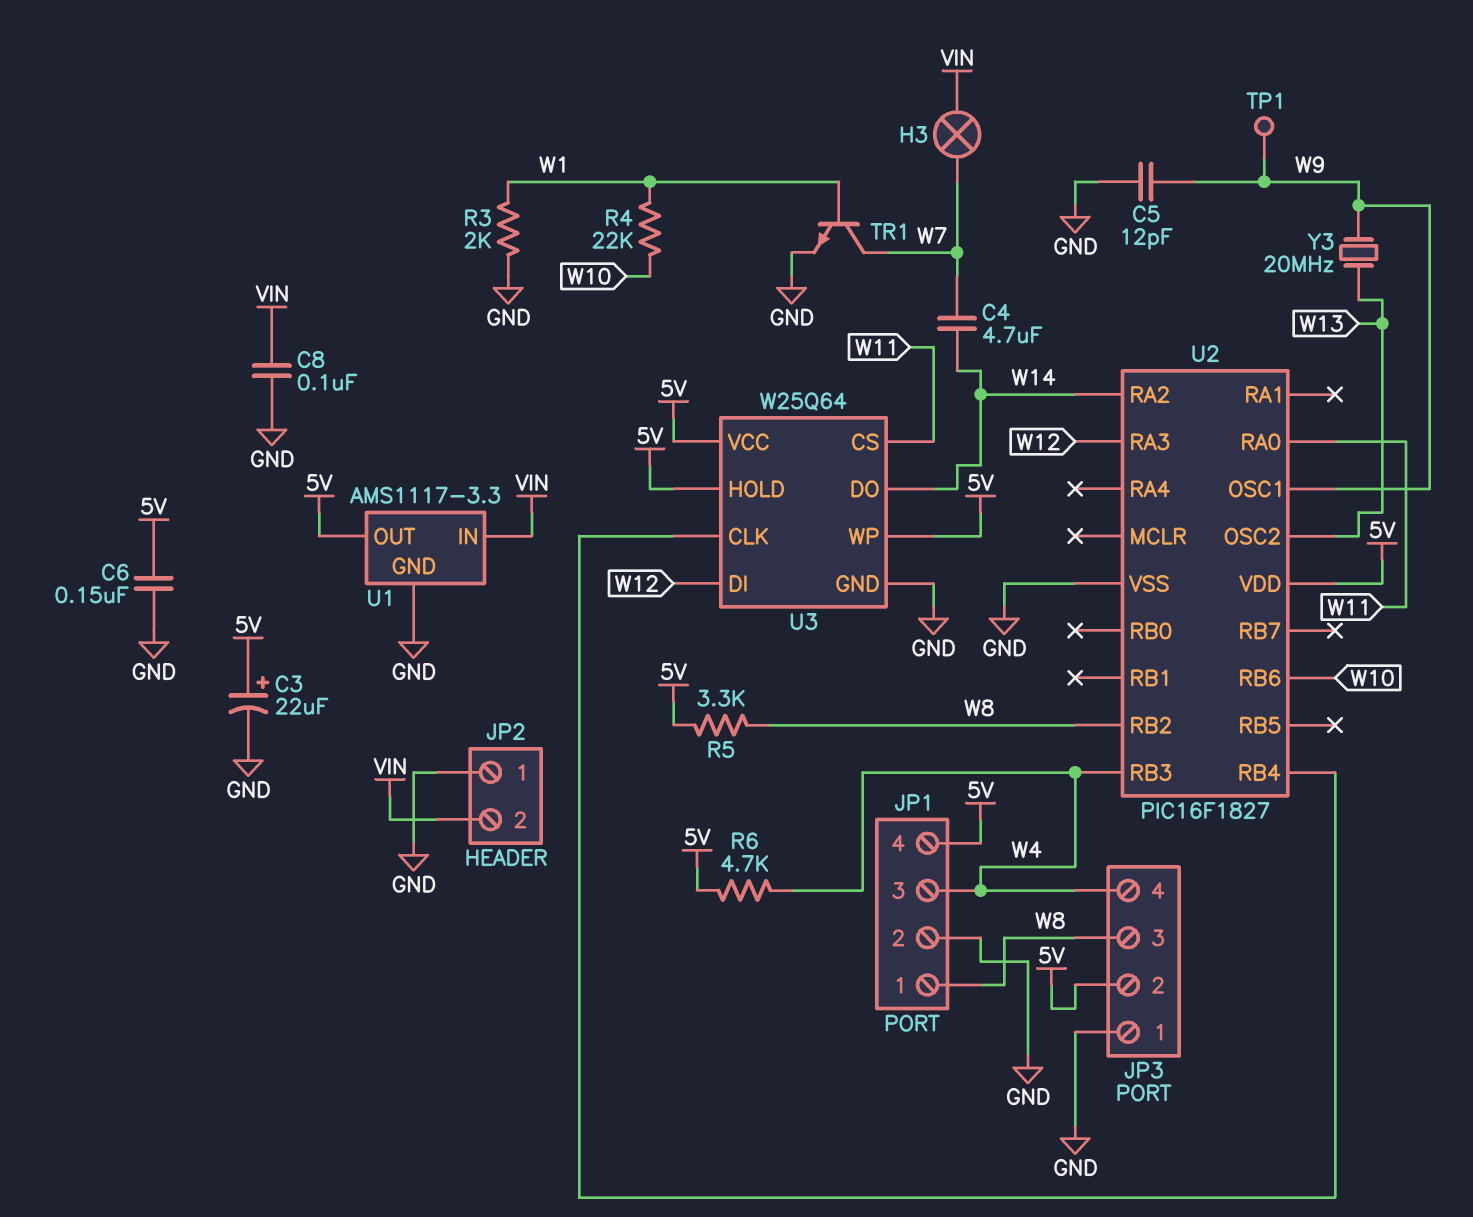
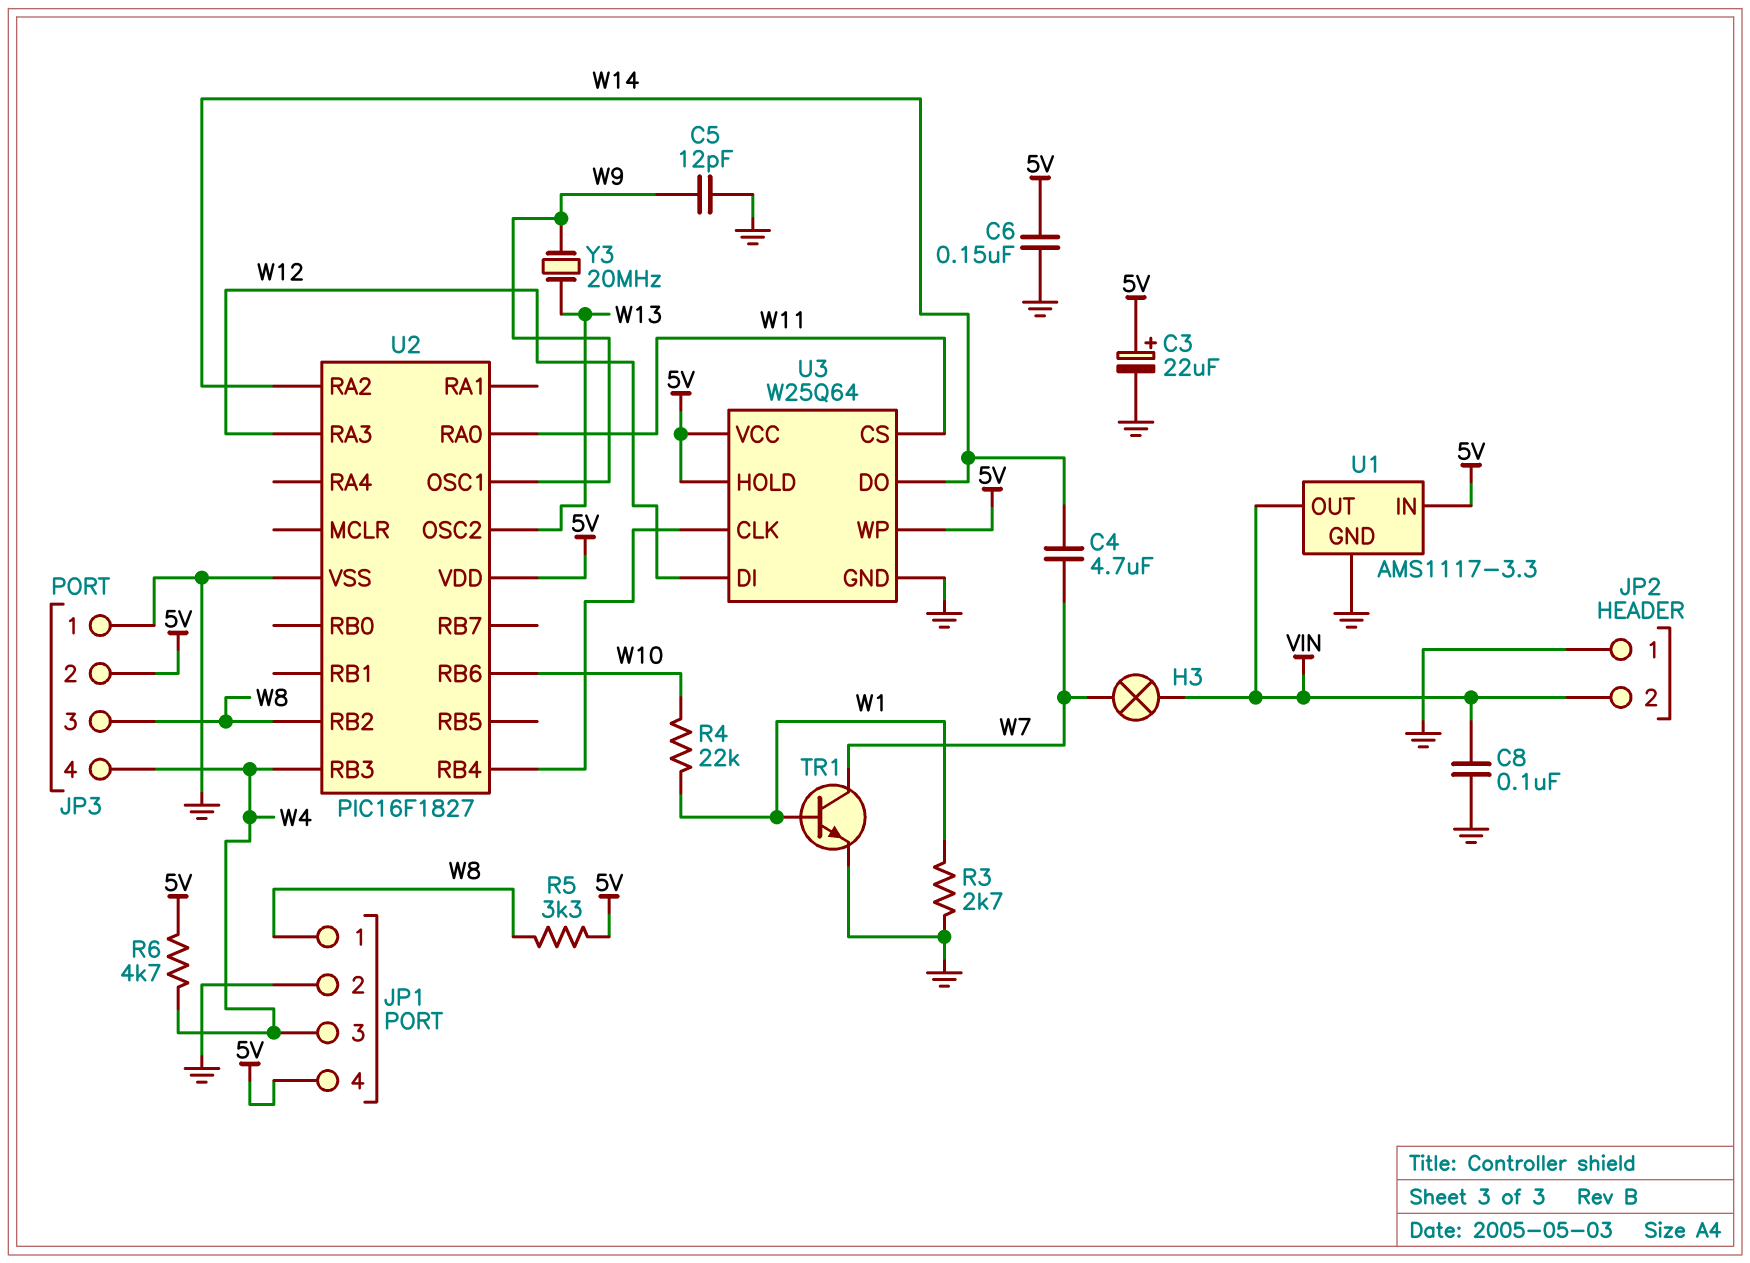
R3: 2k (GND, W1) -> 2.7k (GND, W1)
TP1: test point (W9) -> none
U1 pin IN: VIN -> 5V
U1 pin OUT: 5V -> VIN

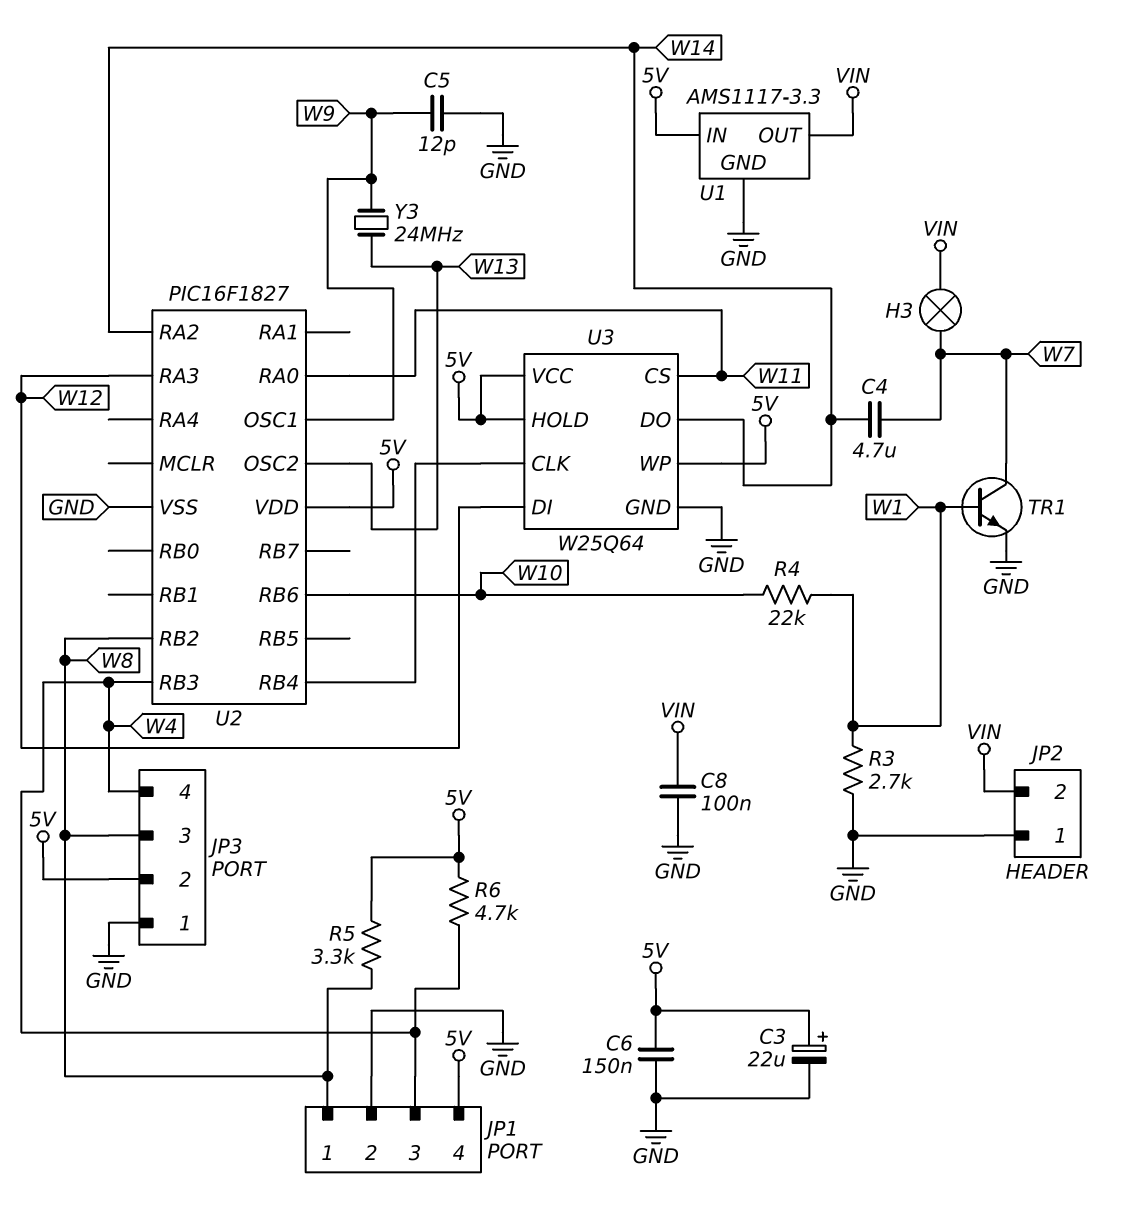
Y3: 20MHz (W9, W13) -> 24MHz (W9, W13)

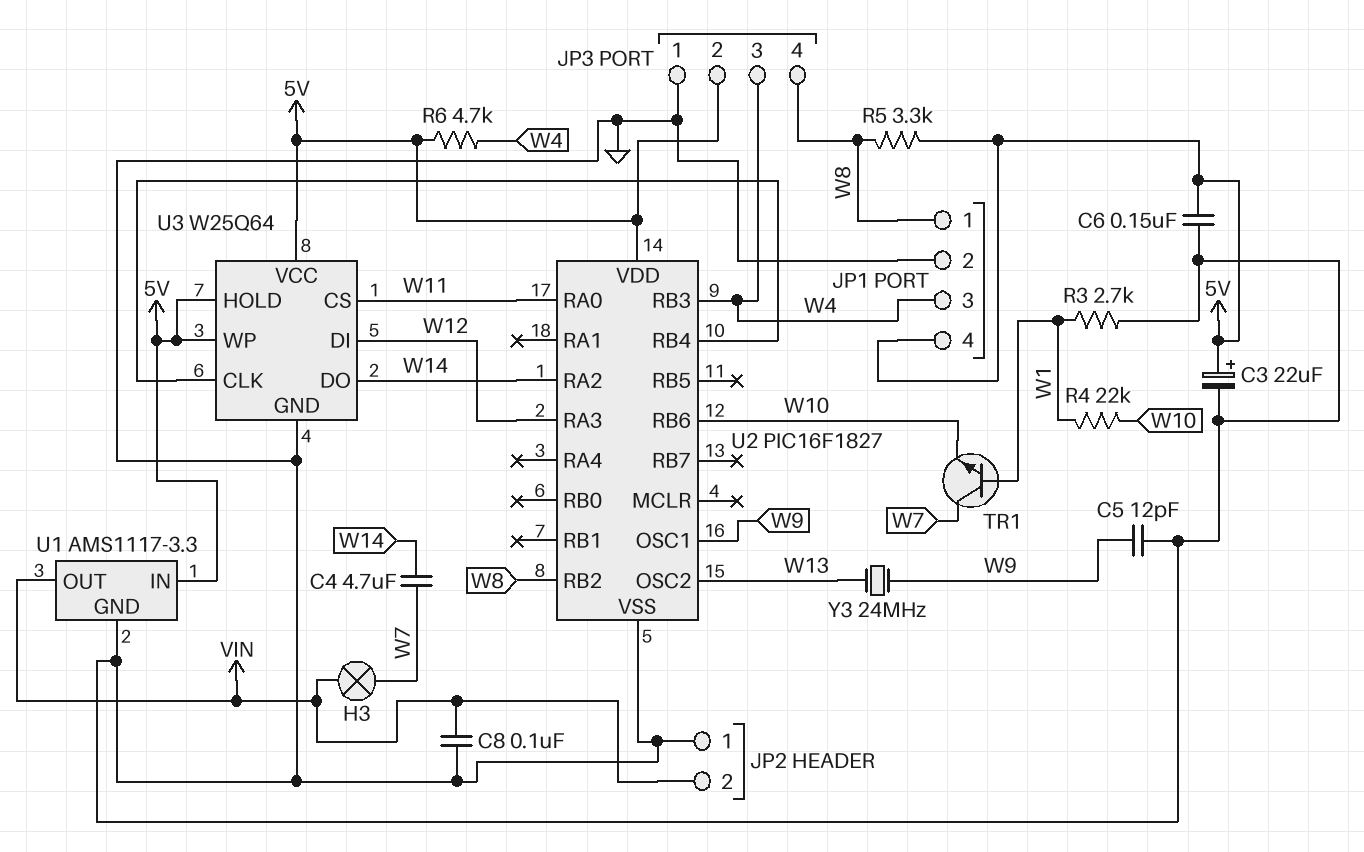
JP3 pin 3: W8 -> W4
JP3 pin 4: W4 -> W8
TR1: NPN (B W1, C W7, E GND) -> NPN (B W1, C W7, E W10)

